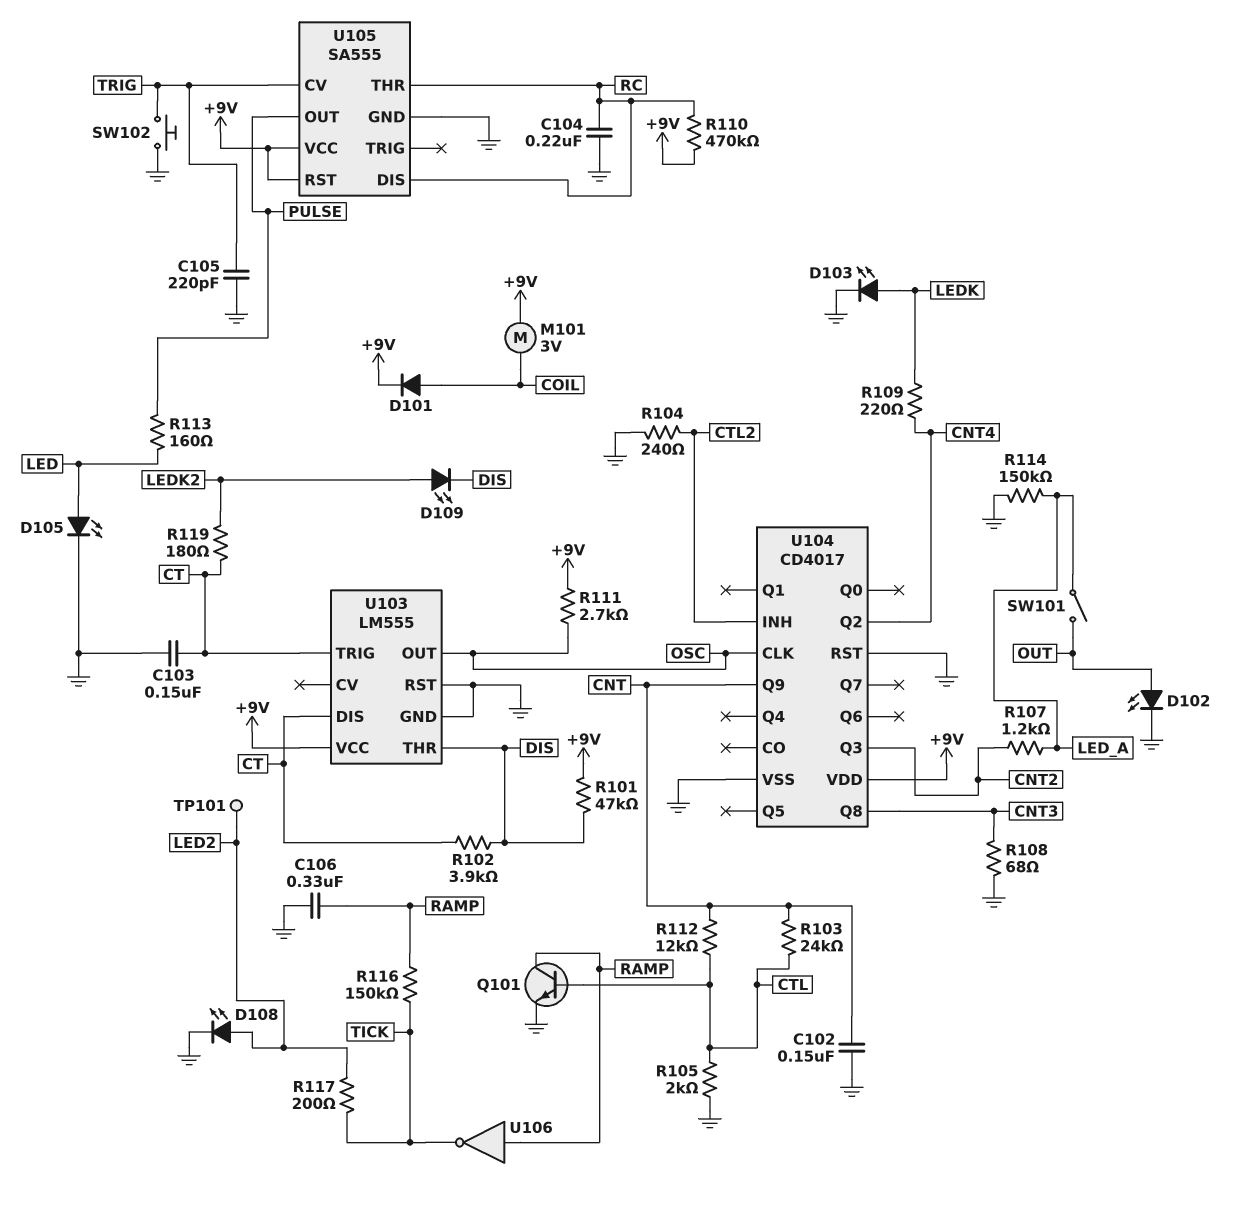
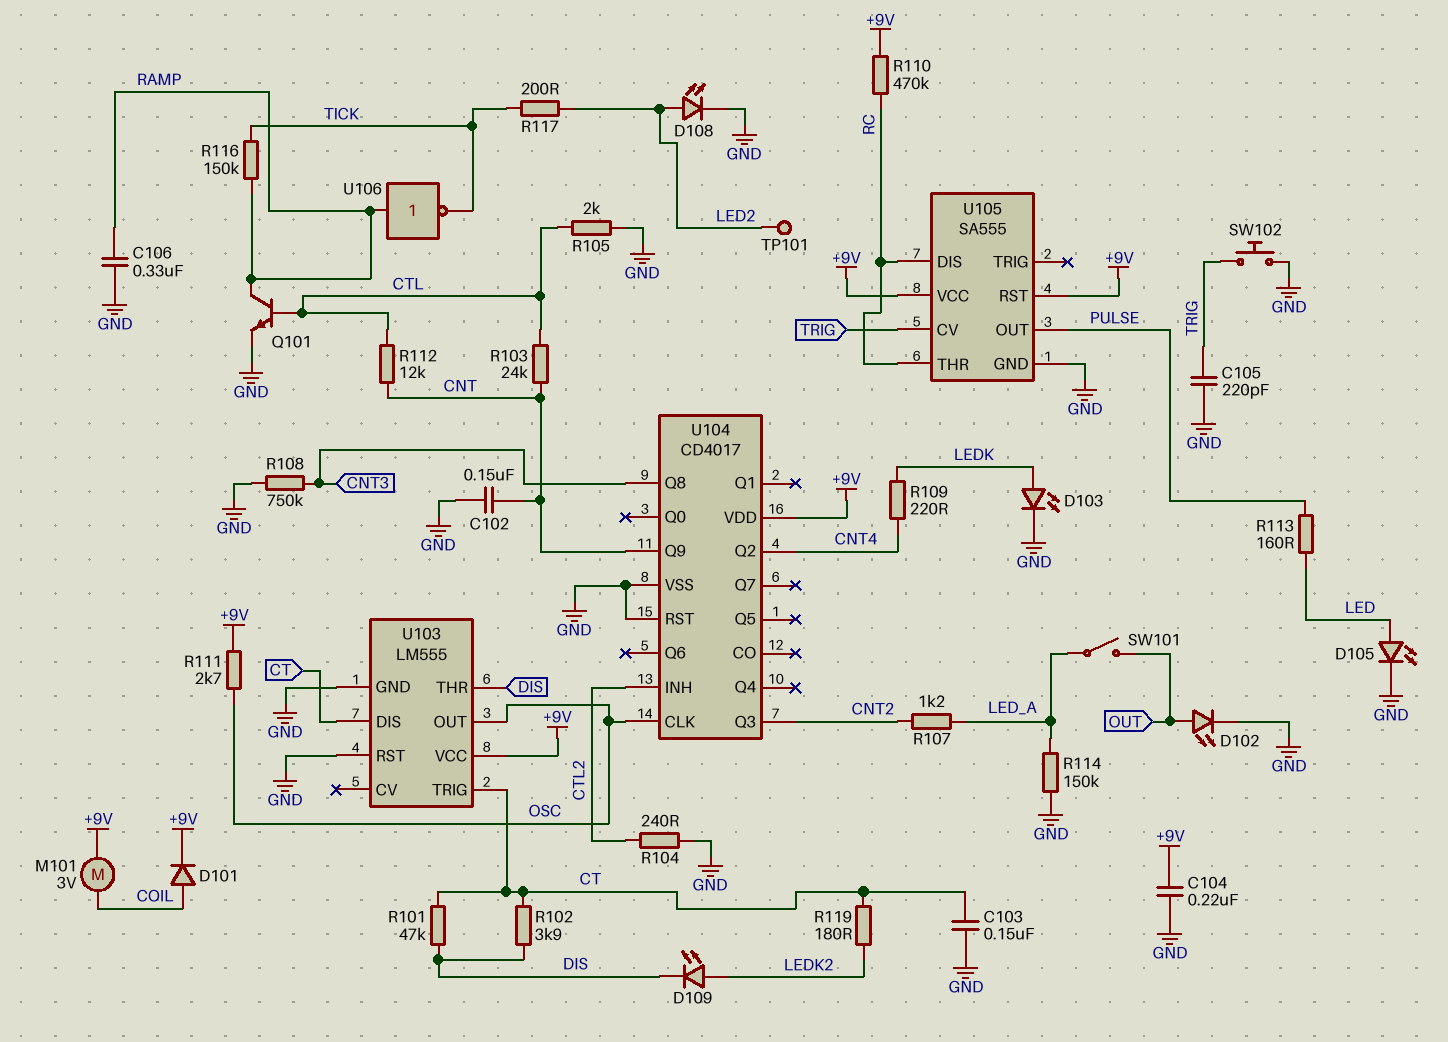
C104: 220nF (GND, RC) -> 220nF (+9V, GND)
R101: 47k (+9V, DIS) -> 47k (CT, DIS)
R108: 68 (CNT3, GND) -> 750k (CNT3, GND)

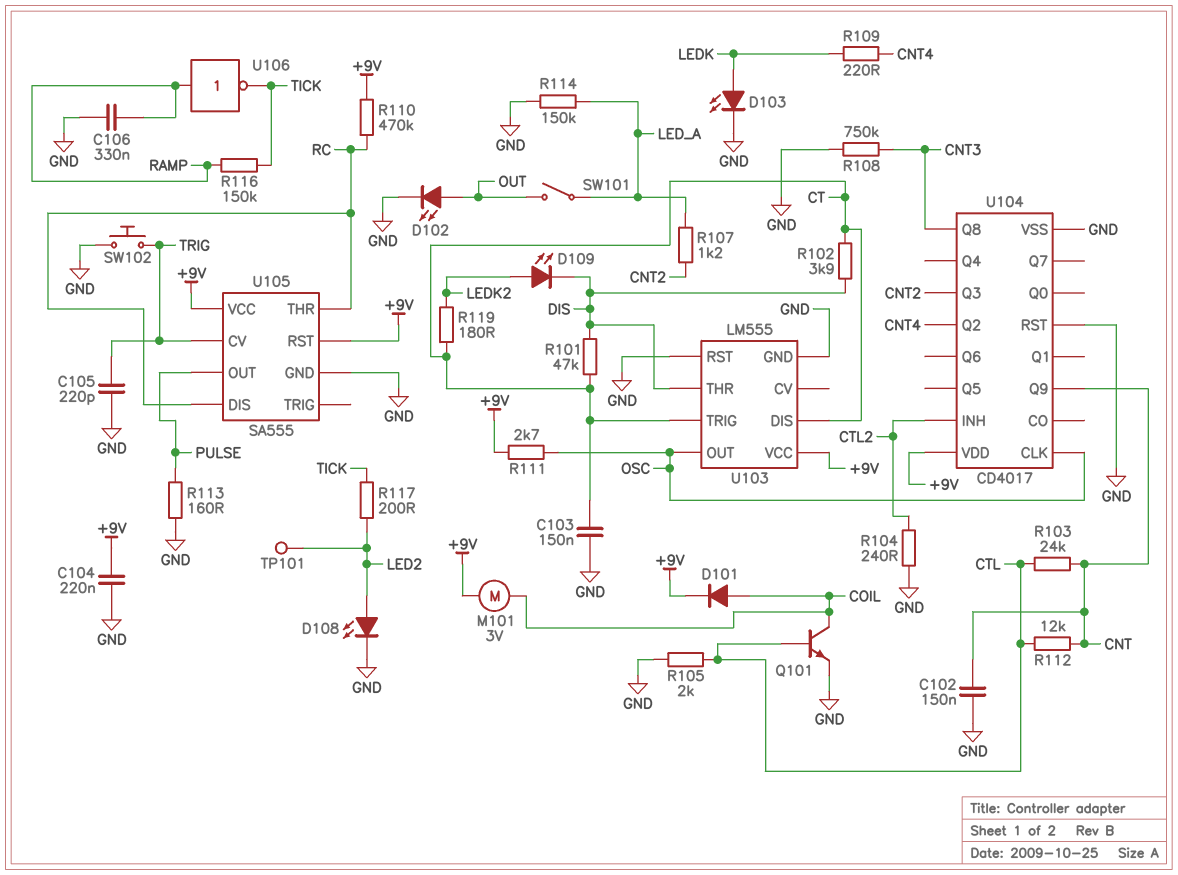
D105: LED (A LED, K GND) -> none
Q101: NPN (B CTL, C RAMP, E GND) -> NPN (B CTL, C COIL, E GND)
R113: 160 (LED, PULSE) -> 160 (GND, PULSE)

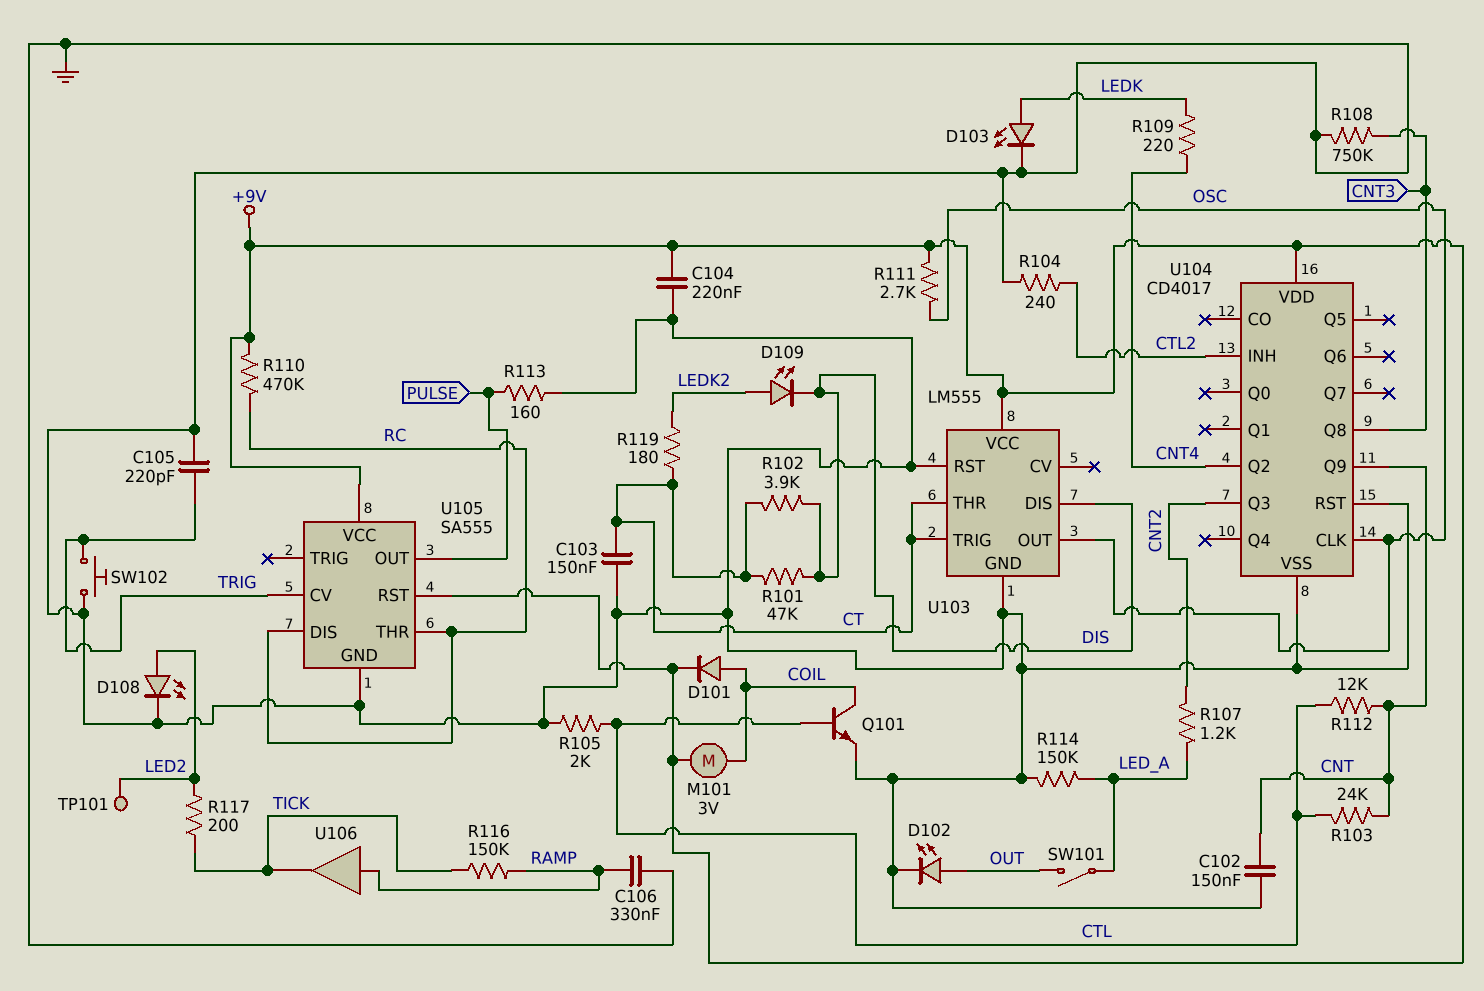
U103 pin DIS: CT -> DIS
U103 pin THR: DIS -> CT
U106: NOT (in RAMP, out TICK) -> buffer (in RAMP, out TICK)

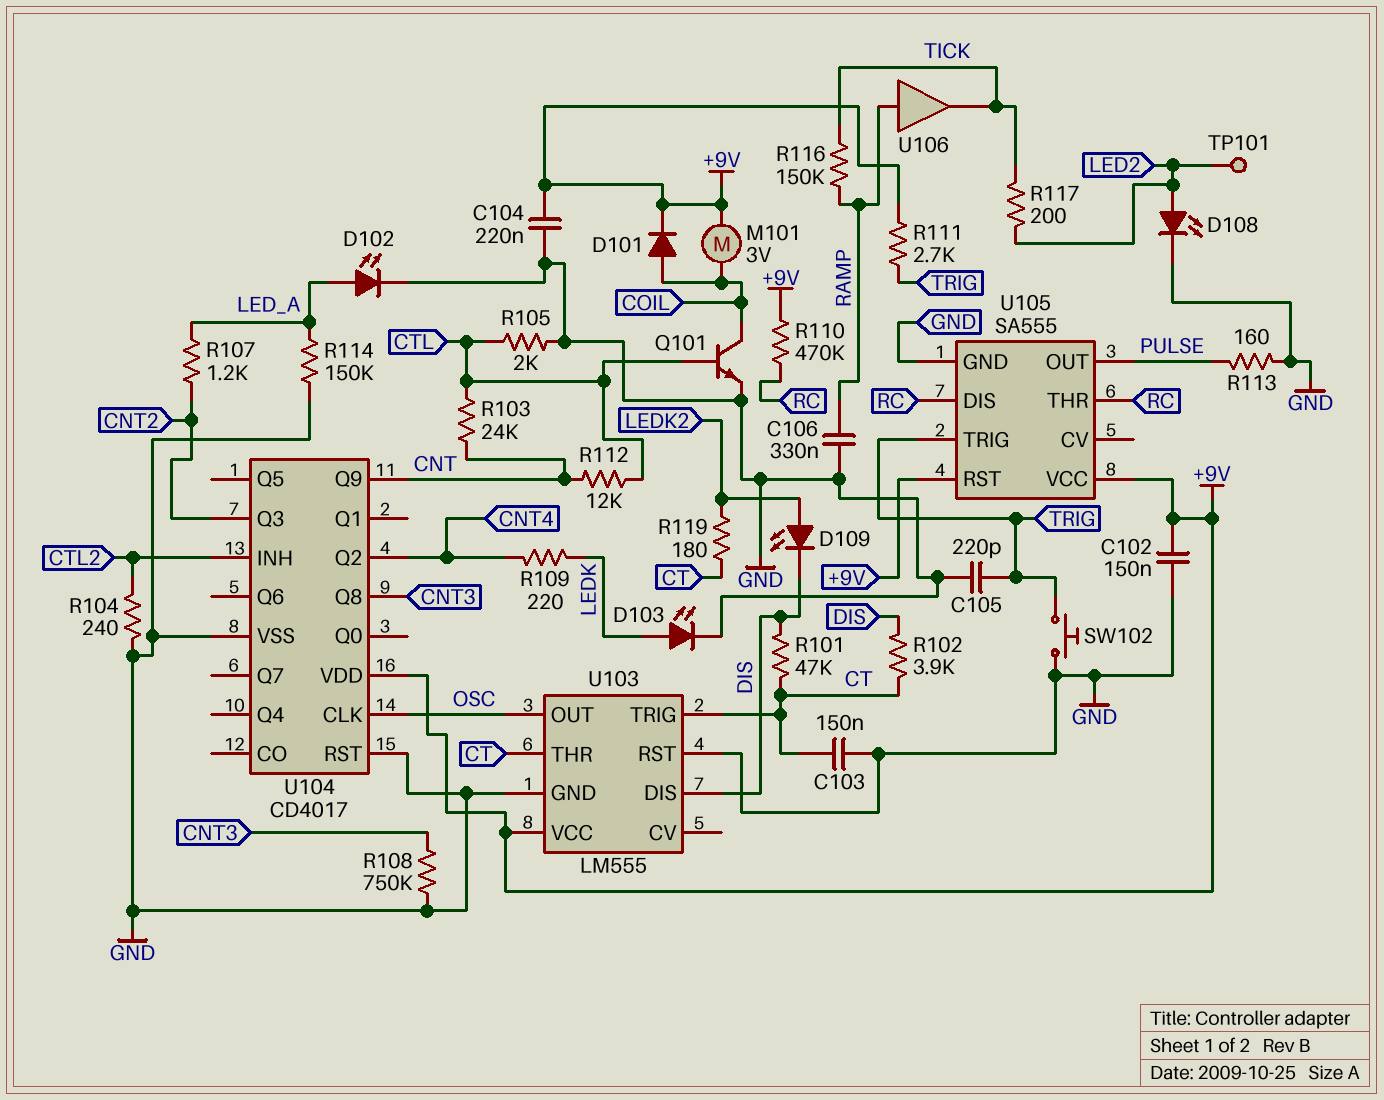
C102: 150nF (CNT, GND) -> 150nF (+9V, GND)
D102: LED (A OUT, K GND) -> LED (A LED_A, K GND)
R111: 2.7k (+9V, OSC) -> 2.7k (+9V, TRIG)
SW101: switch (LED_A, OUT) -> none
U105 pin CV: TRIG -> none
U105 pin TRIG: none -> TRIG

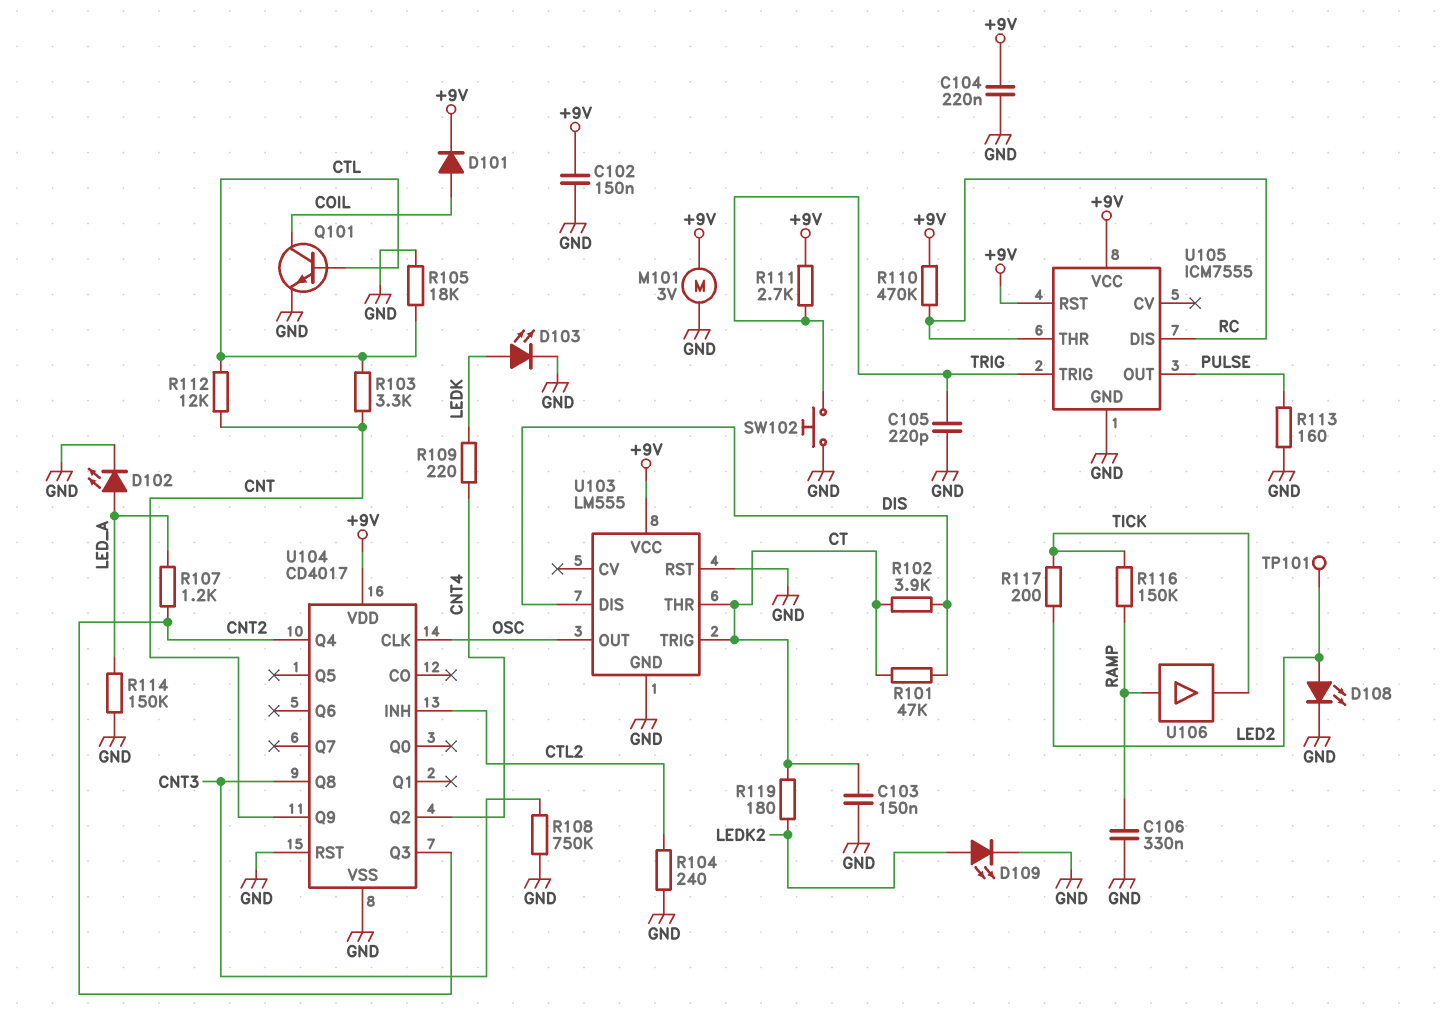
D109: LED (A LEDK2, K DIS) -> LED (A LEDK2, K GND)
M101: motor 3V (+9V, COIL) -> motor 3V (+9V, GND)
R103: 24k (CNT, CTL) -> 3.3k (CNT, CTL)
R105: 2k (CTL, GND) -> 18k (CTL, GND)
U104 pin Q4: none -> CNT2
U105: SA555 -> ICM7555

